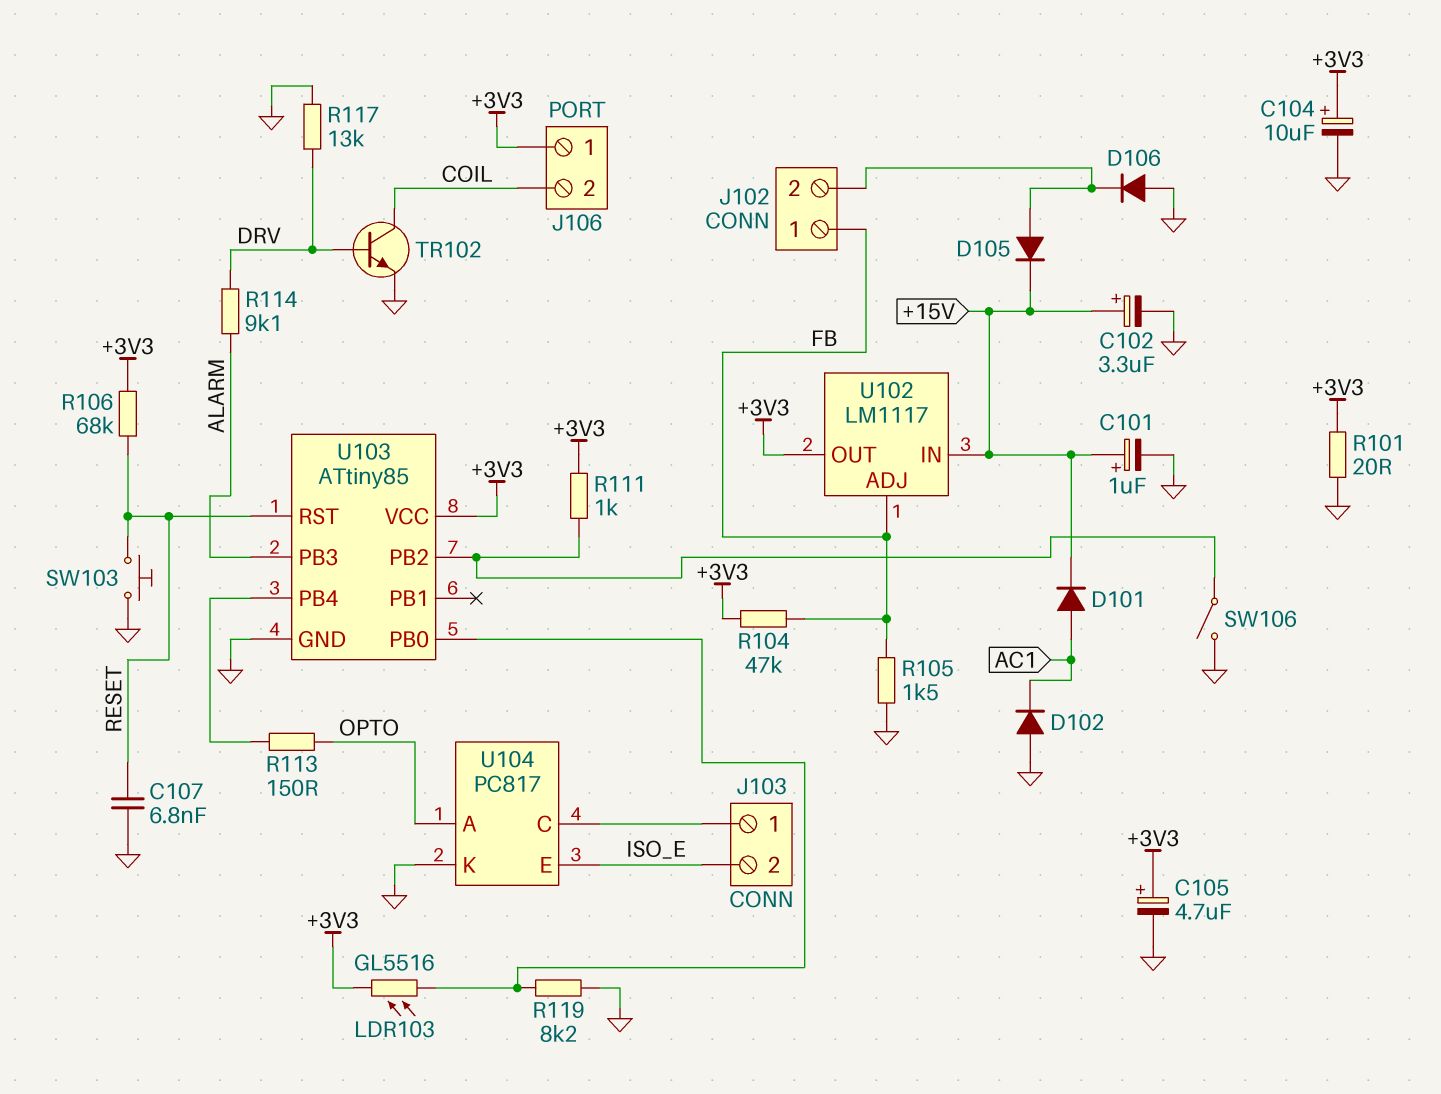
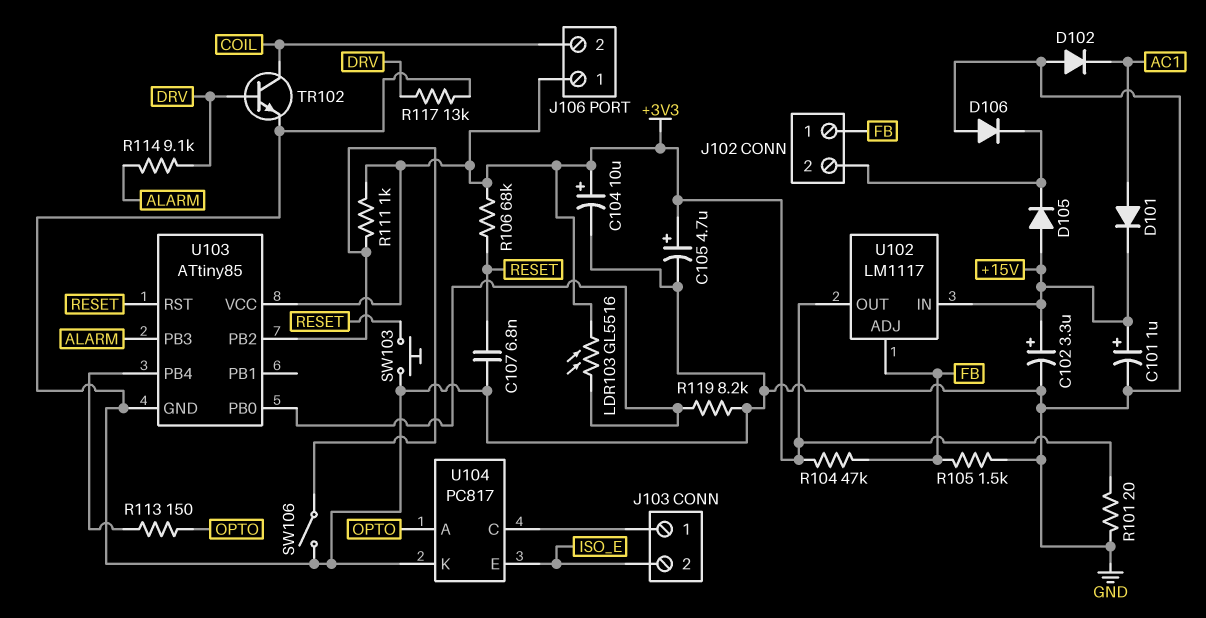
D105: diode (A J102/2, K +15V) -> diode (A +15V, K J102/2)

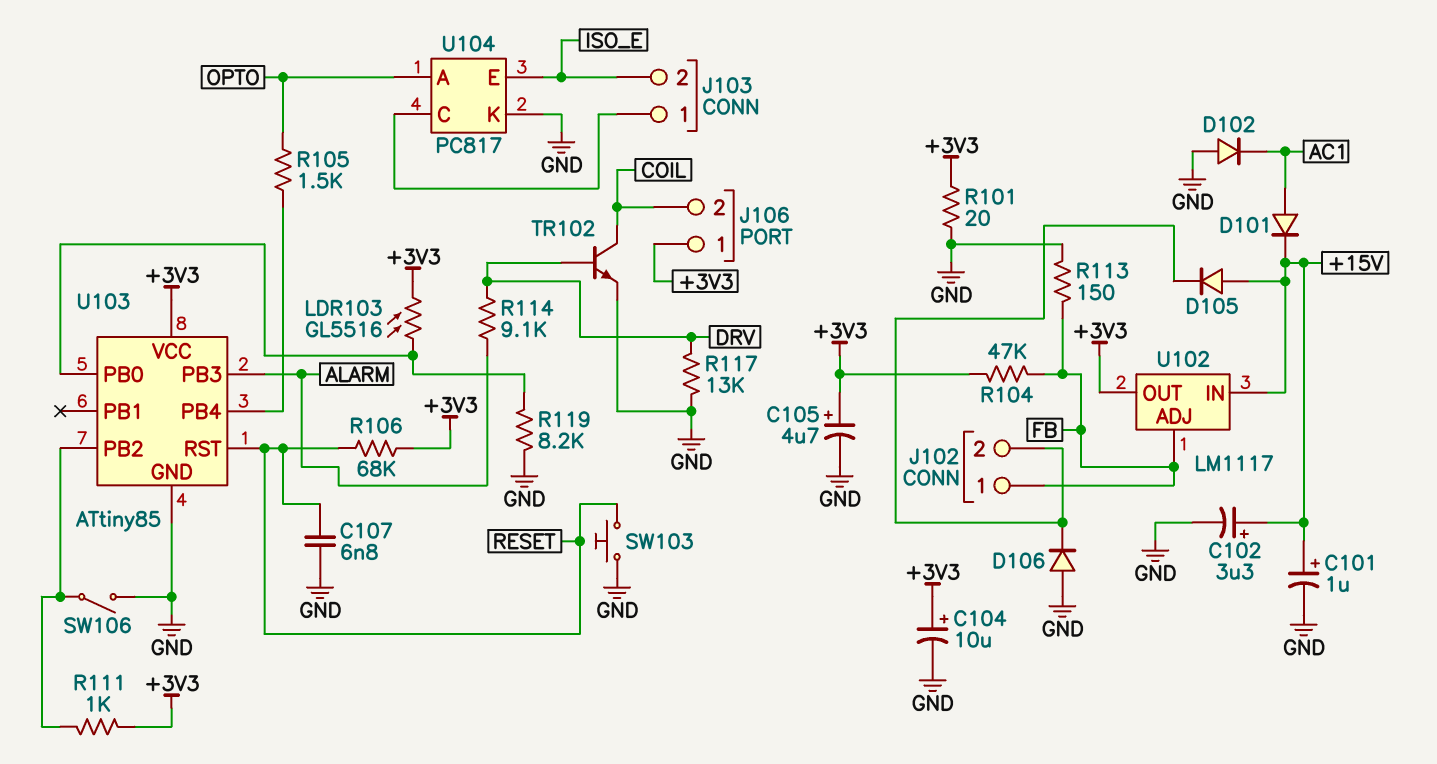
R105: 1.5k (FB, GND) -> 1.5k (OPTO, U103/PB4)
R113: 150 (OPTO, U103/PB4) -> 150 (FB, GND)

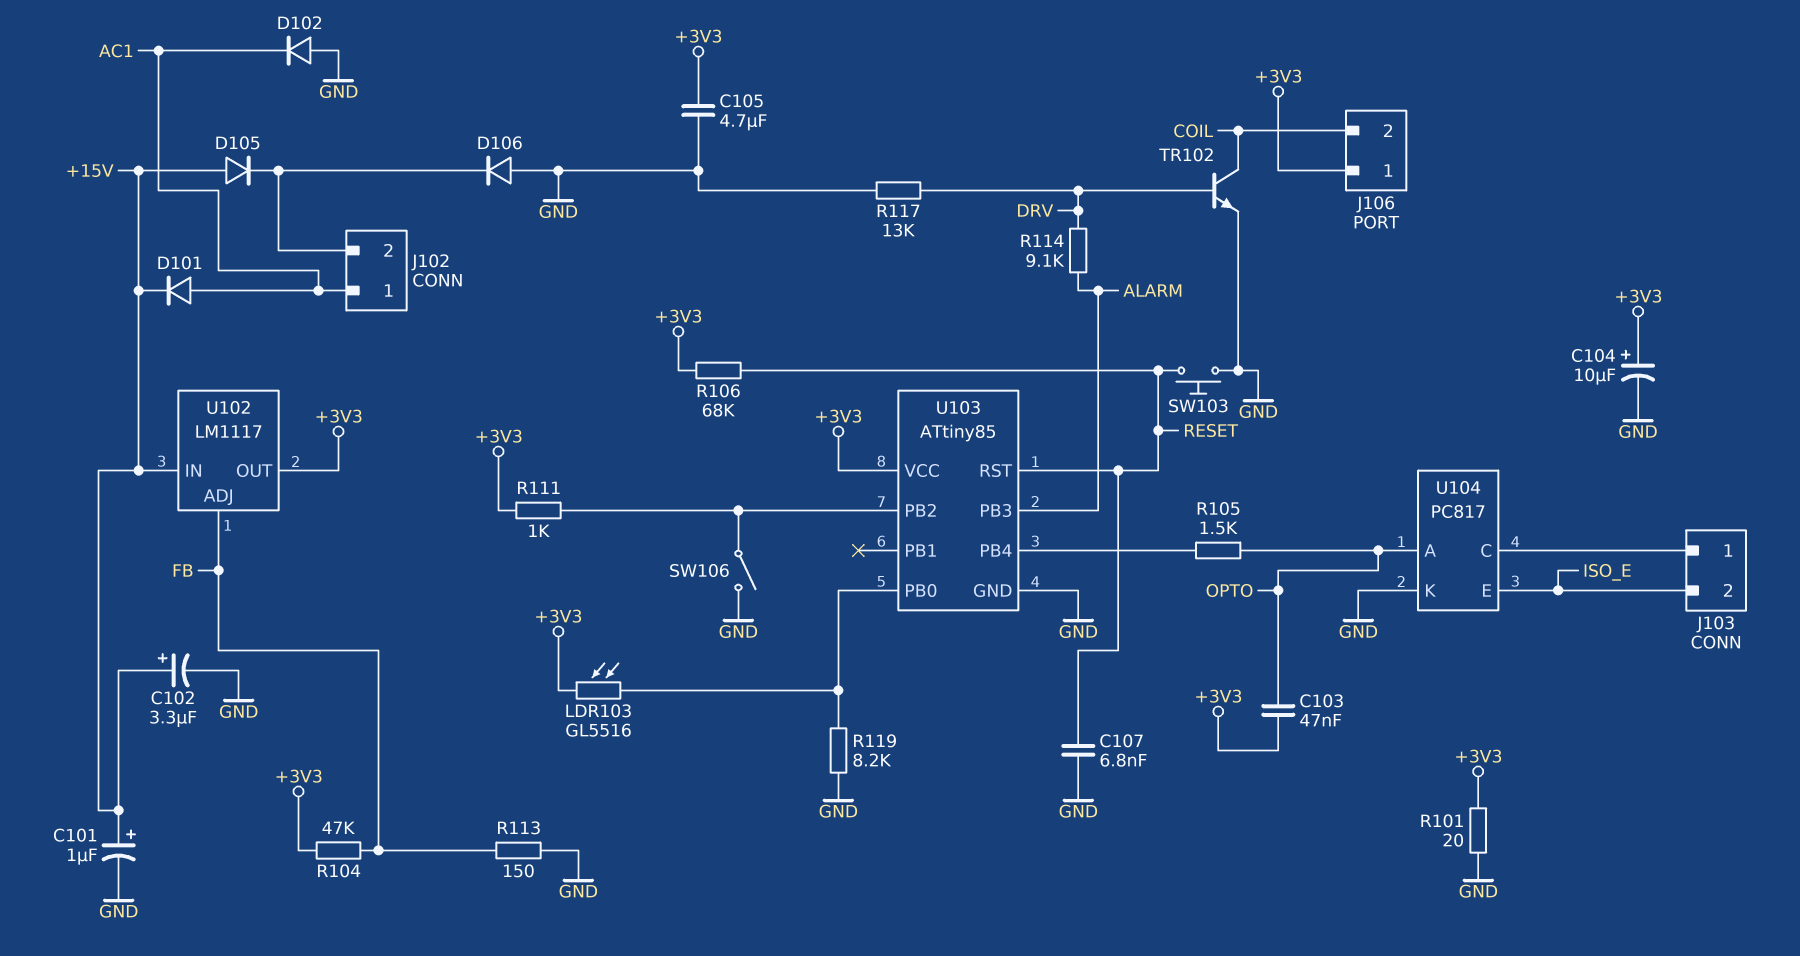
C103: none -> 47nF (+3V3, OPTO)
C105: 4.7uF (plus +3V3, minus GND) -> 4.7uF (+3V3, GND)
J102 pin 1: FB -> AC1

